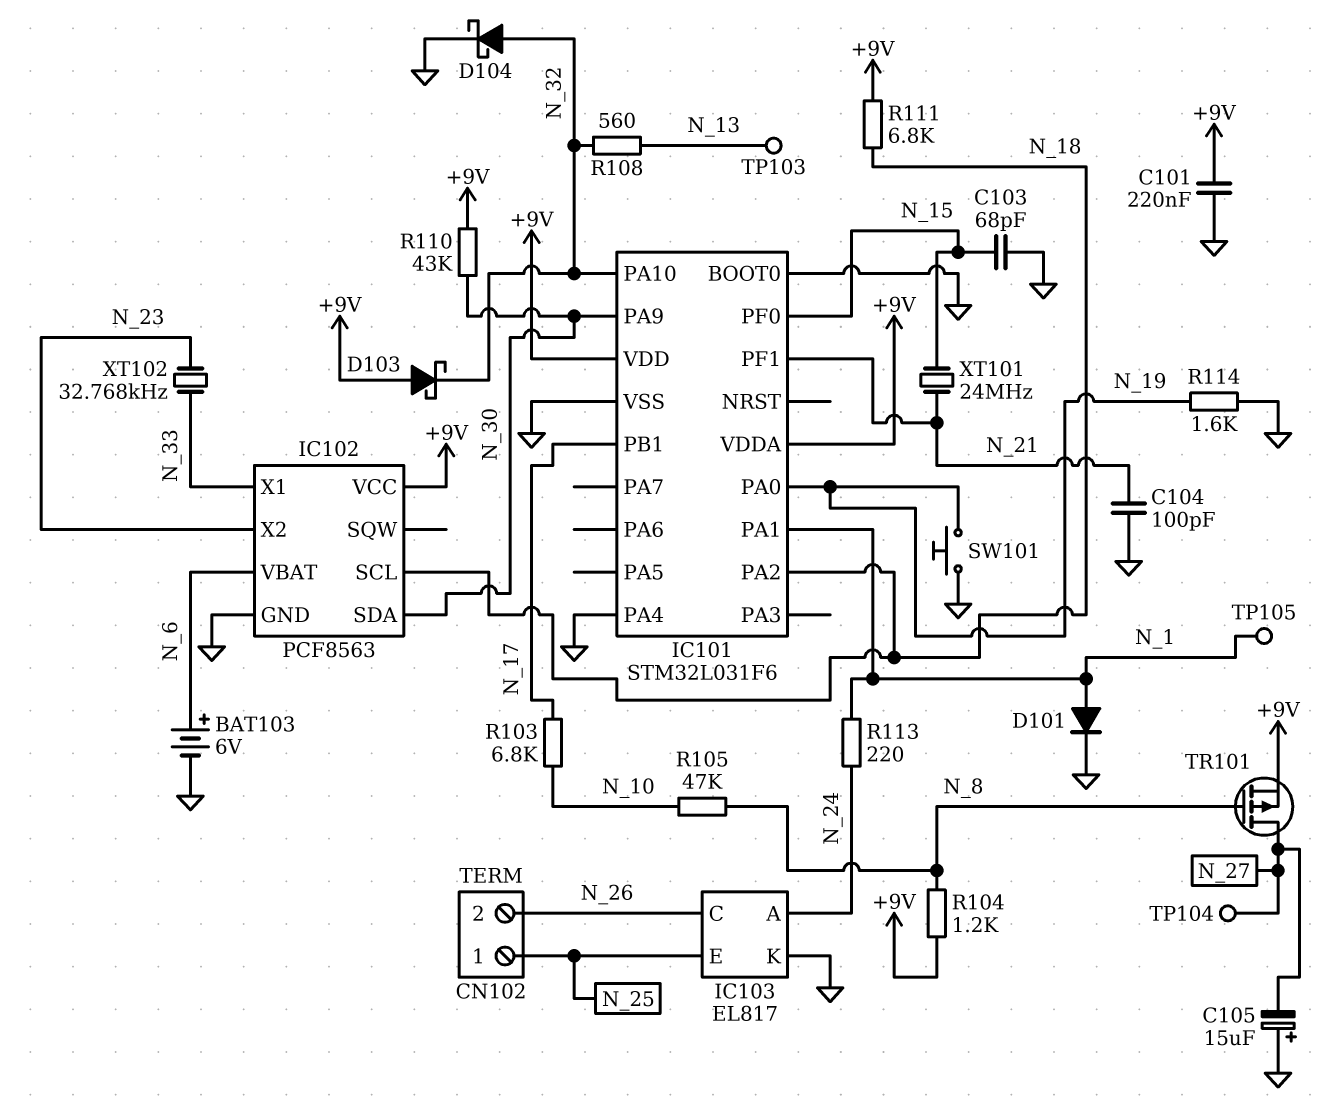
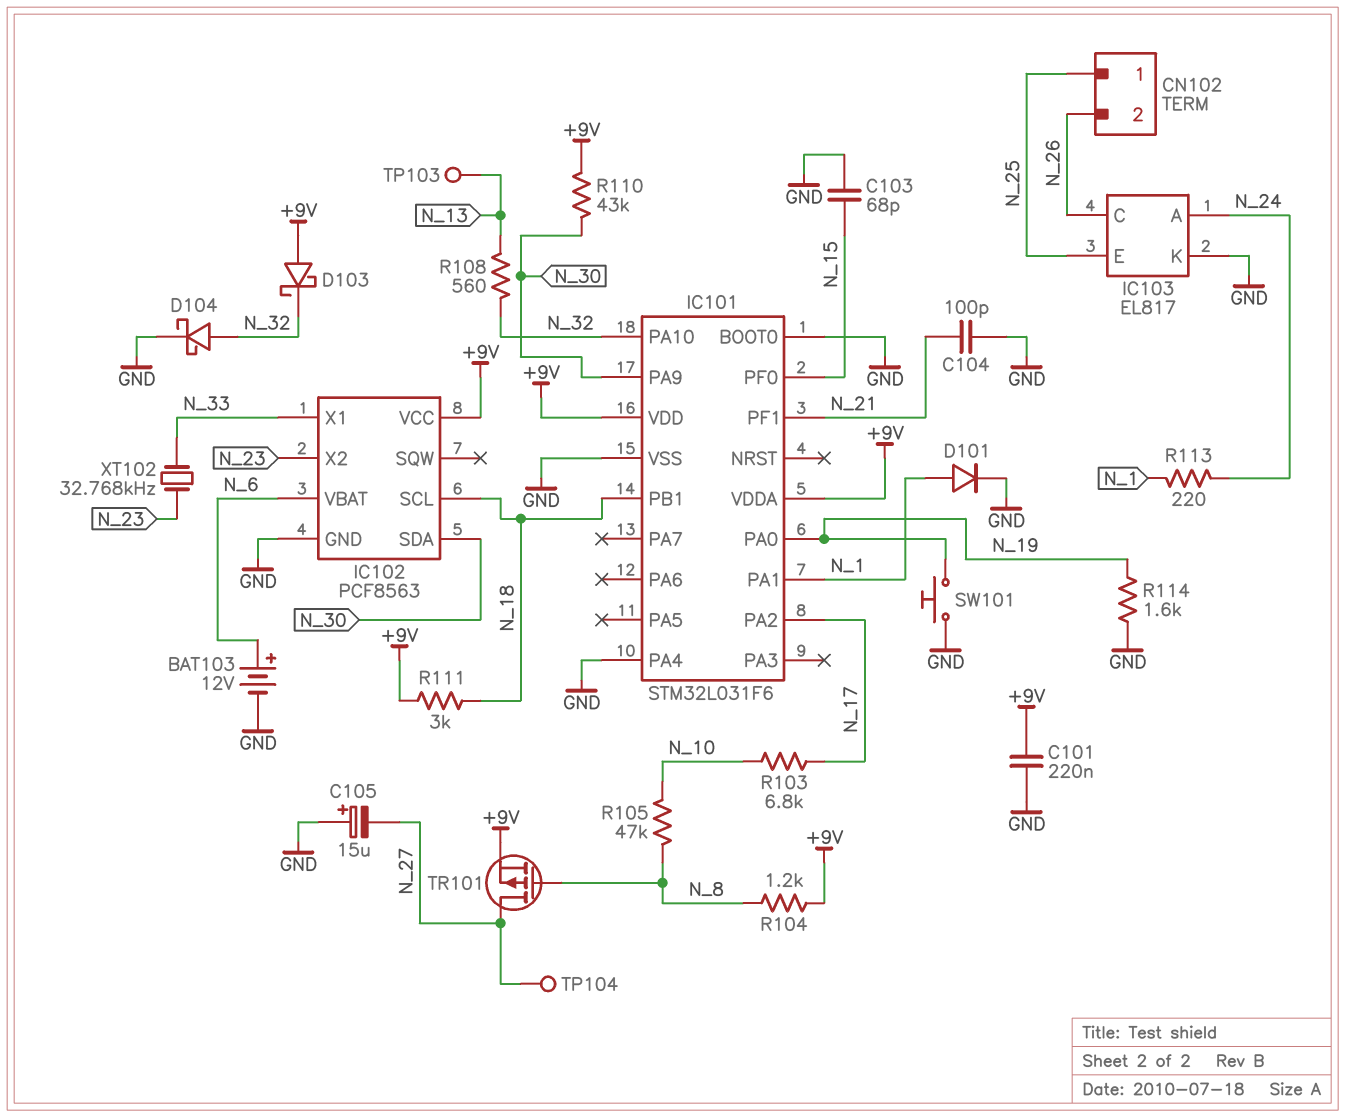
BAT103: 6V (plus N_6, minus GND) -> 12V (plus N_6, minus GND)
IC101 pin PA2: N_18 -> N_17
IC101 pin PB1: N_17 -> N_18
R111: 6.8k (+9V, N_18) -> 3k (+9V, N_18)
TP105: test point (N_1) -> none
XT101: 24MHz (N_15, N_21) -> none

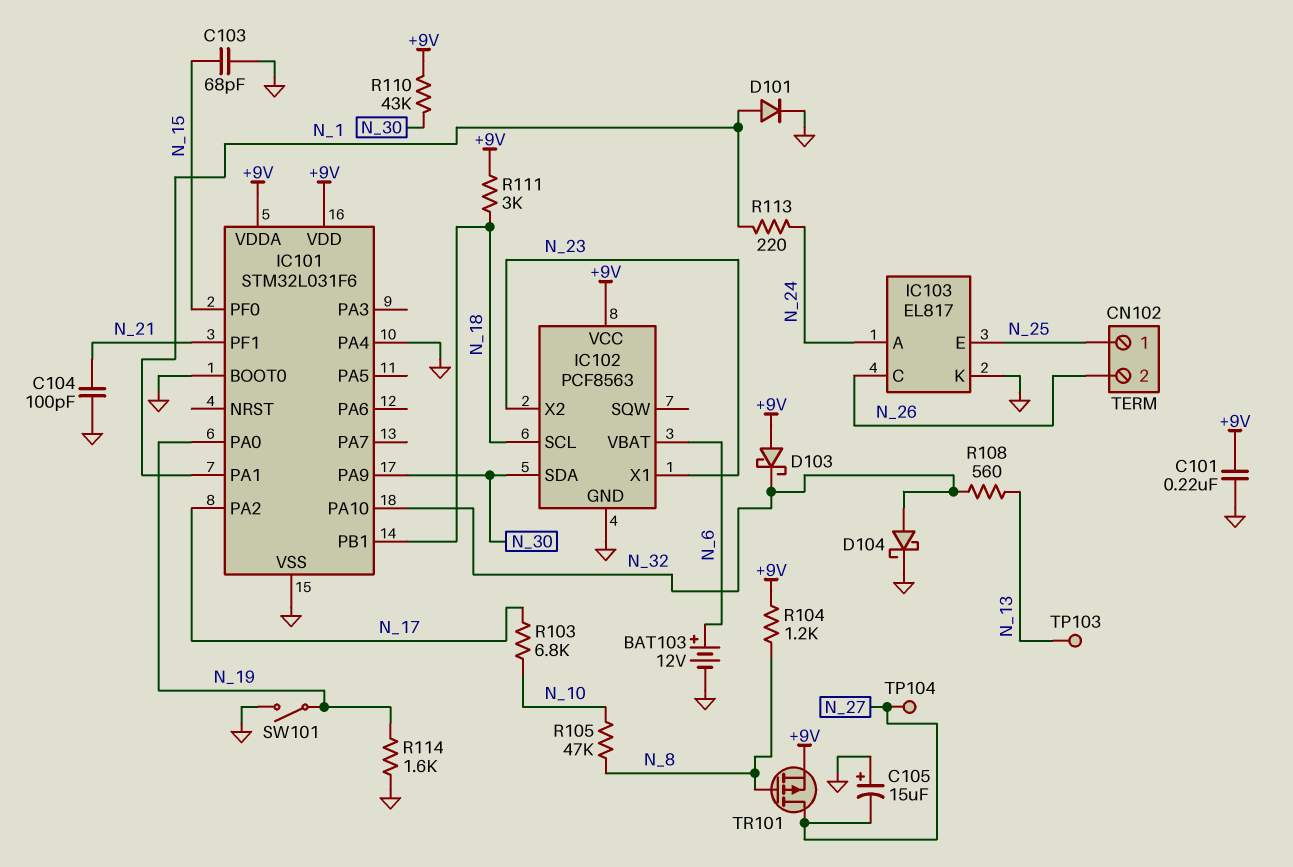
IC102 pin X1: N_33 -> N_23
SW101: button (GND, N_19) -> switch (GND, N_19)
XT102: 32.768kHz (N_23, N_33) -> none

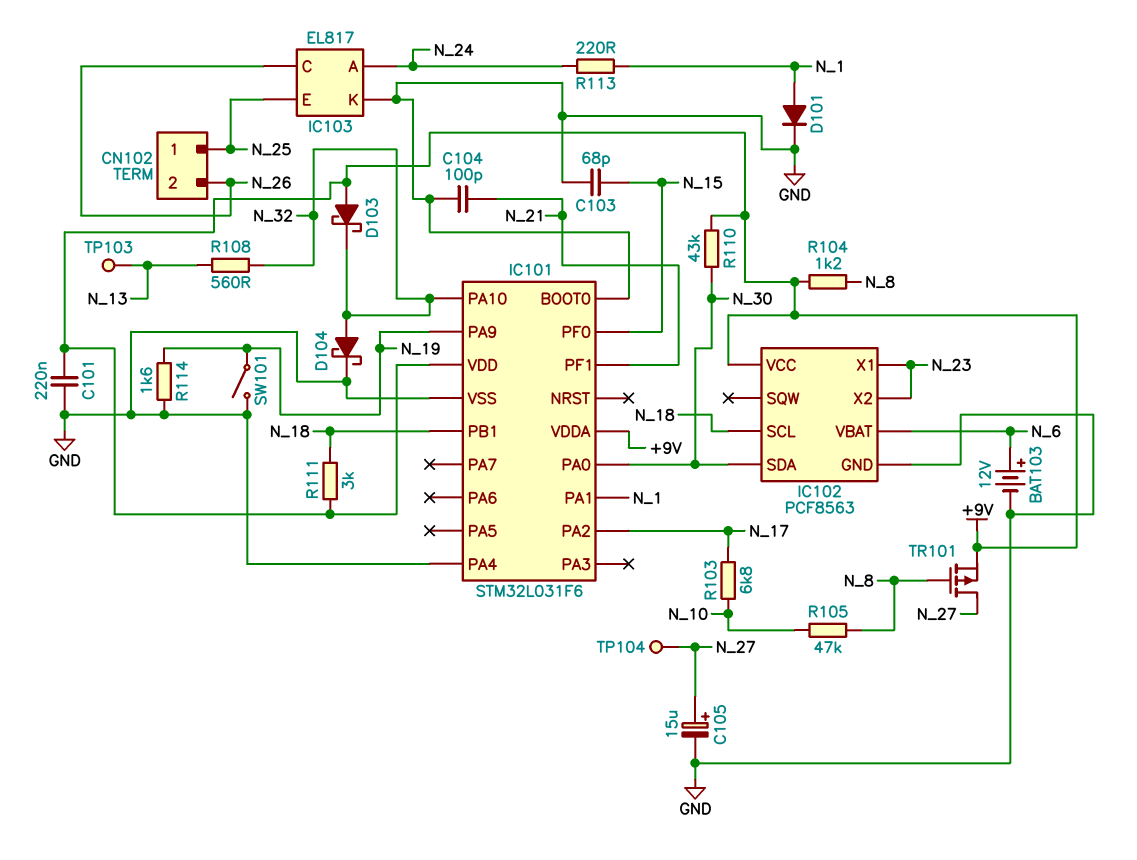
C105: 15uF (plus GND, minus N_27) -> 15uF (plus N_27, minus GND)
IC101 pin PA0: N_19 -> N_30
IC101 pin PA9: N_30 -> N_19

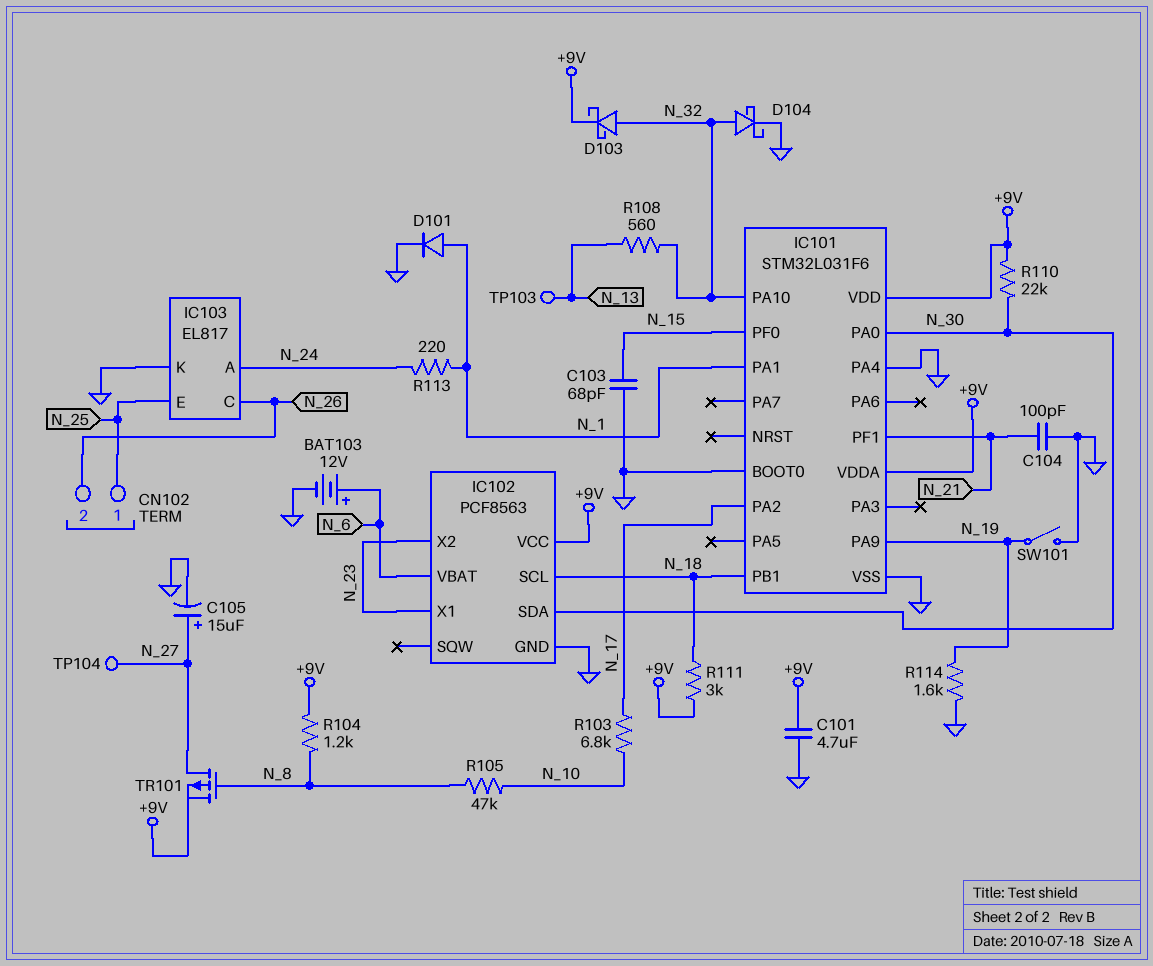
C101: 220nF (+9V, GND) -> 4.7uF (+9V, GND)
D103: schottky (A +9V, K N_32) -> schottky (A N_32, K +9V)
R110: 43k (+9V, N_30) -> 22k (+9V, N_30)

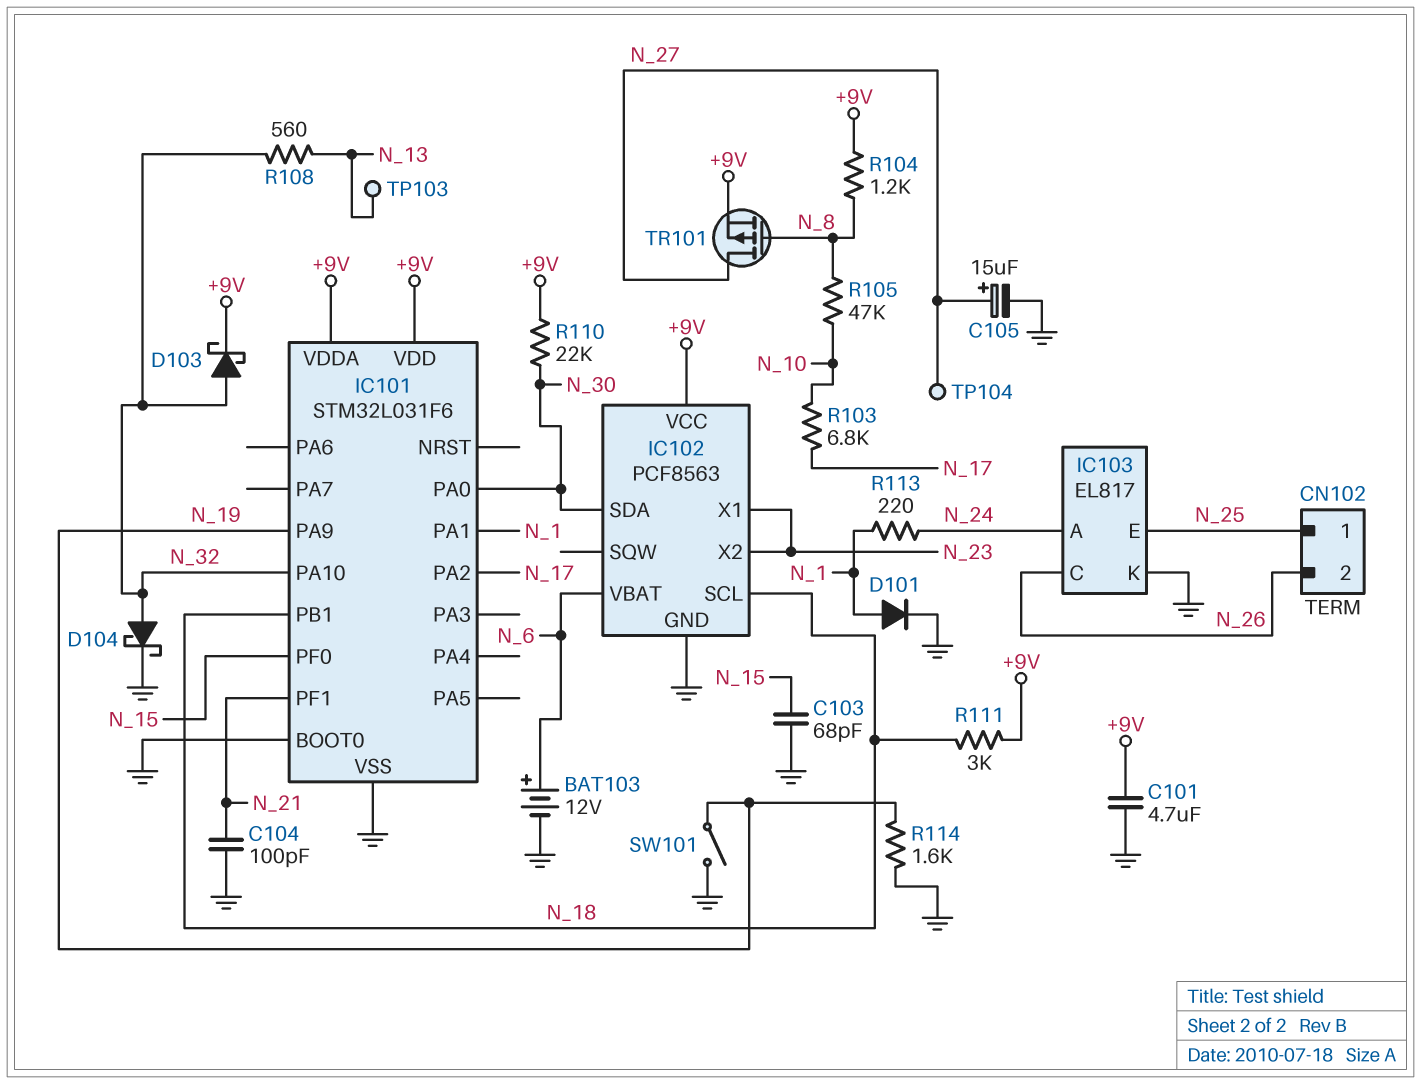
IC101 pin PA4: GND -> none

